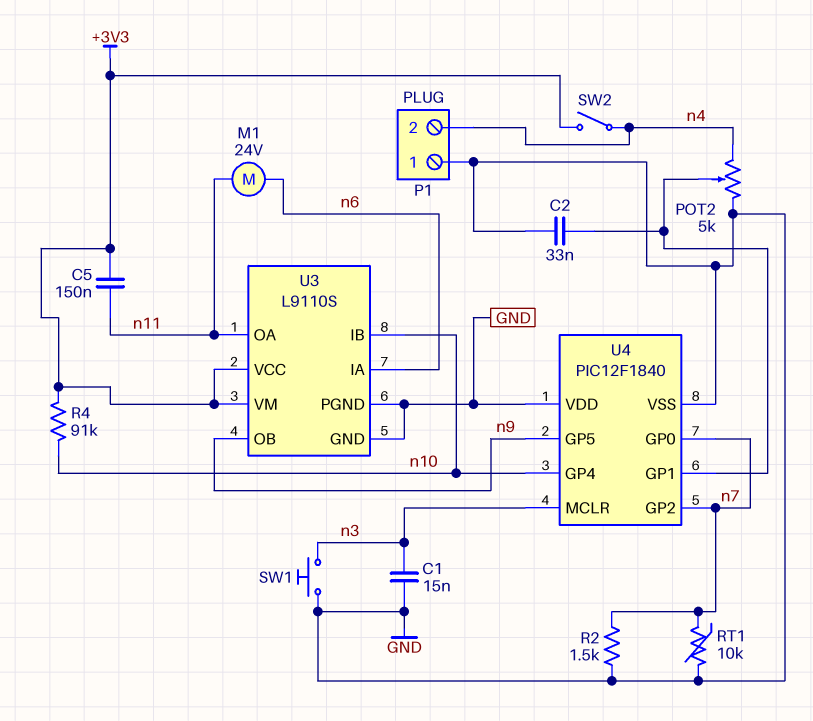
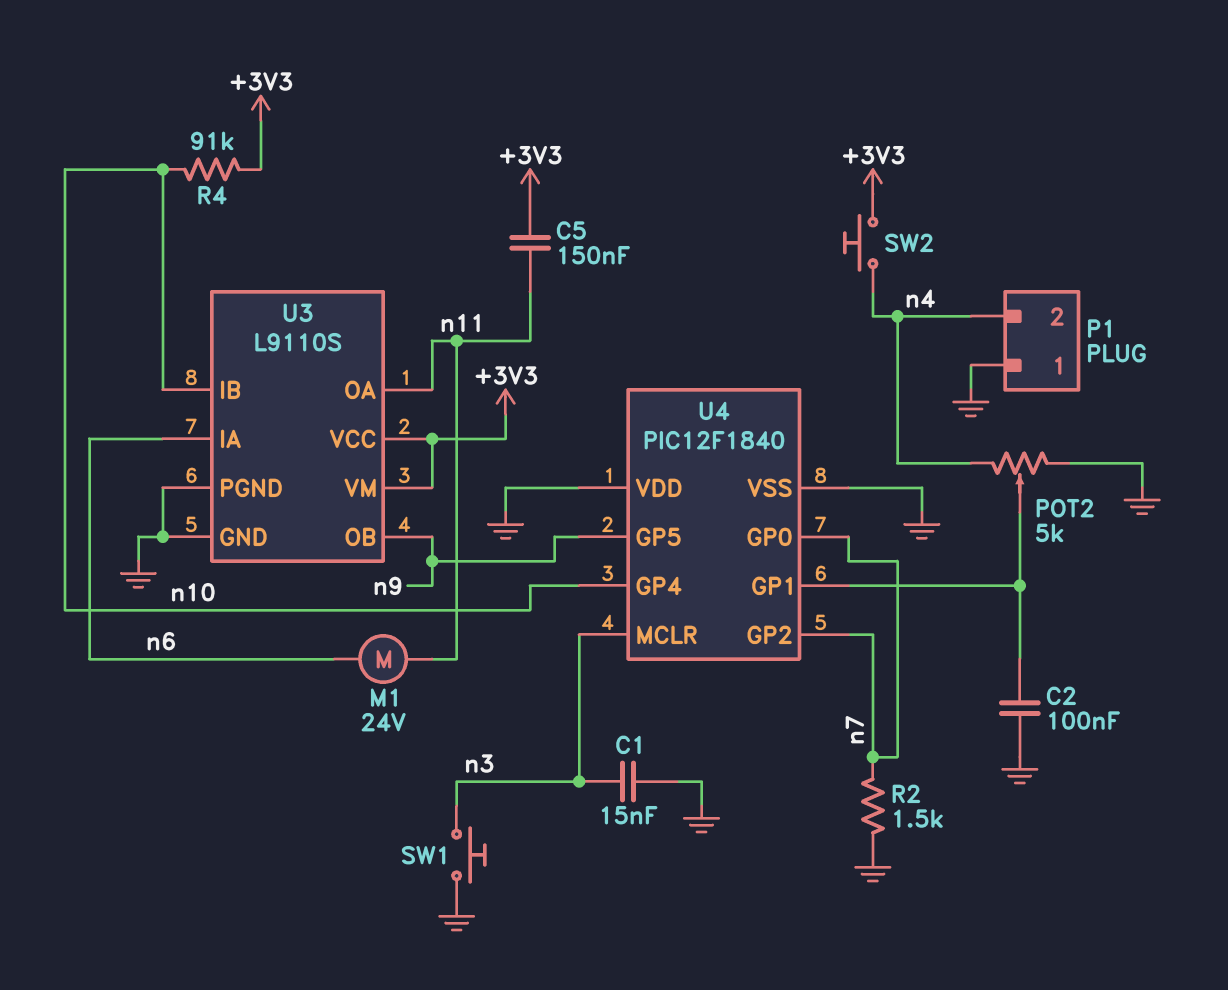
C2: 33nF (GND, U4/GP1) -> 100nF (GND, U4/GP1)
RT1: 10k (GND, n7) -> none
SW2: switch (+3V3, n4) -> button (+3V3, n4)

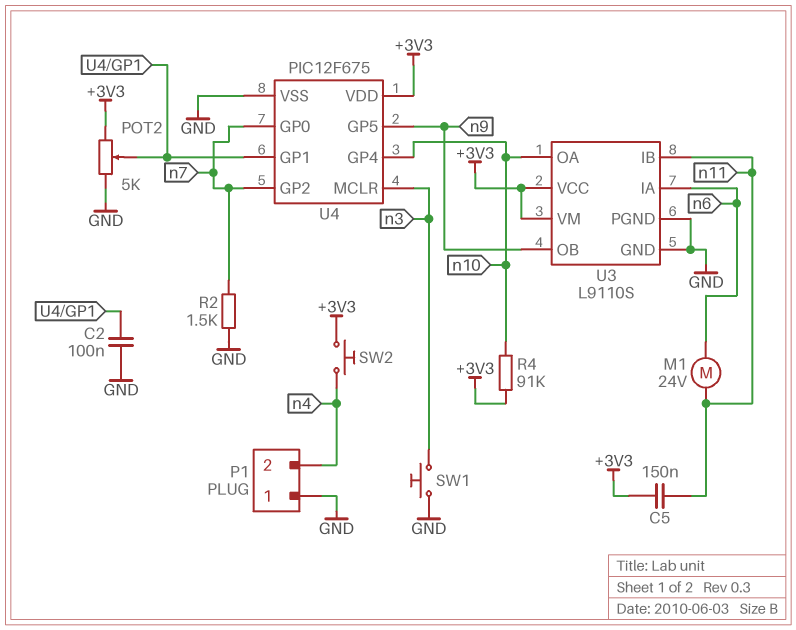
C1: 15nF (GND, n3) -> none
POT2: 5k (GND, n4, wiper U4/GP1) -> 5k (+3V3, GND, wiper U4/GP1)
U3 pin IB: n10 -> n11
U3 pin OA: n11 -> n10
U4: PIC12F1840 -> PIC12F675
U4 pin VDD: GND -> +3V3

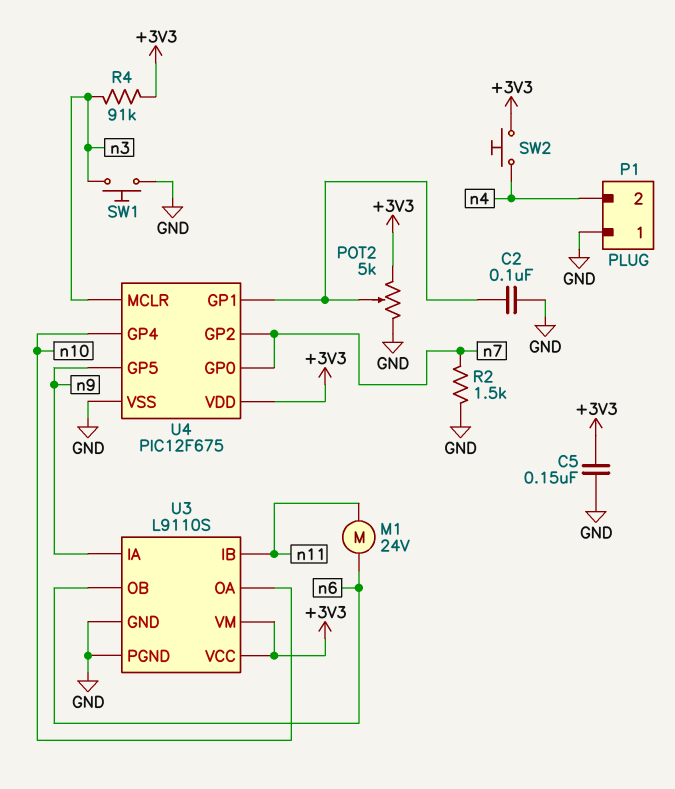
C5: 150nF (+3V3, n11) -> 150nF (+3V3, GND)
R4: 91k (+3V3, n10) -> 91k (+3V3, n3)
U3 pin IA: n6 -> n9
U3 pin OB: n9 -> n6

